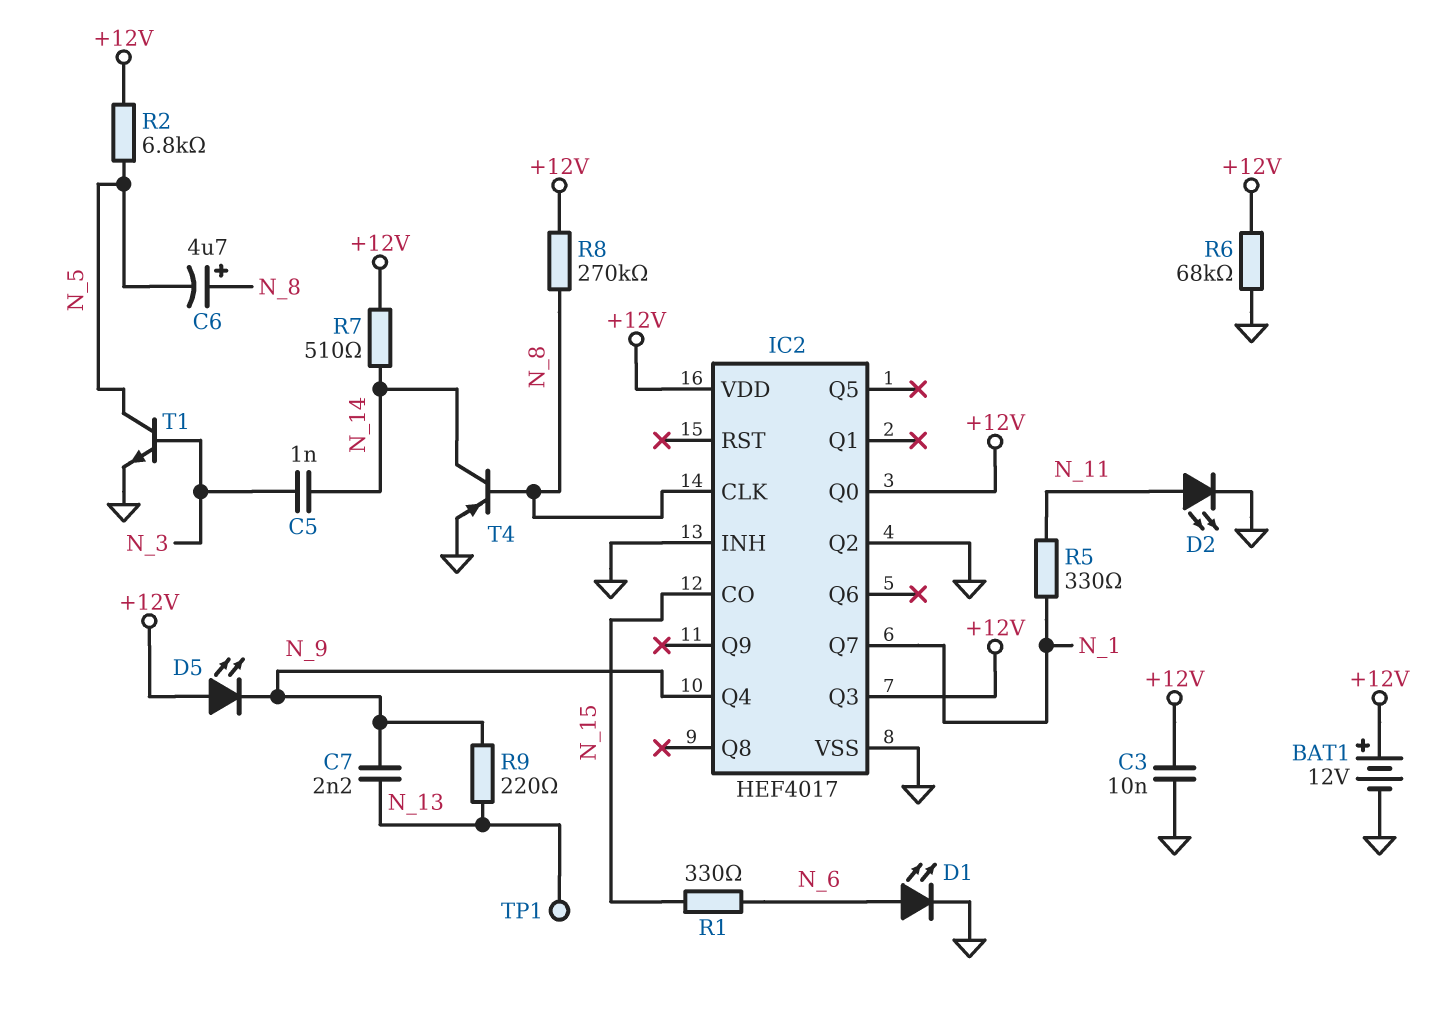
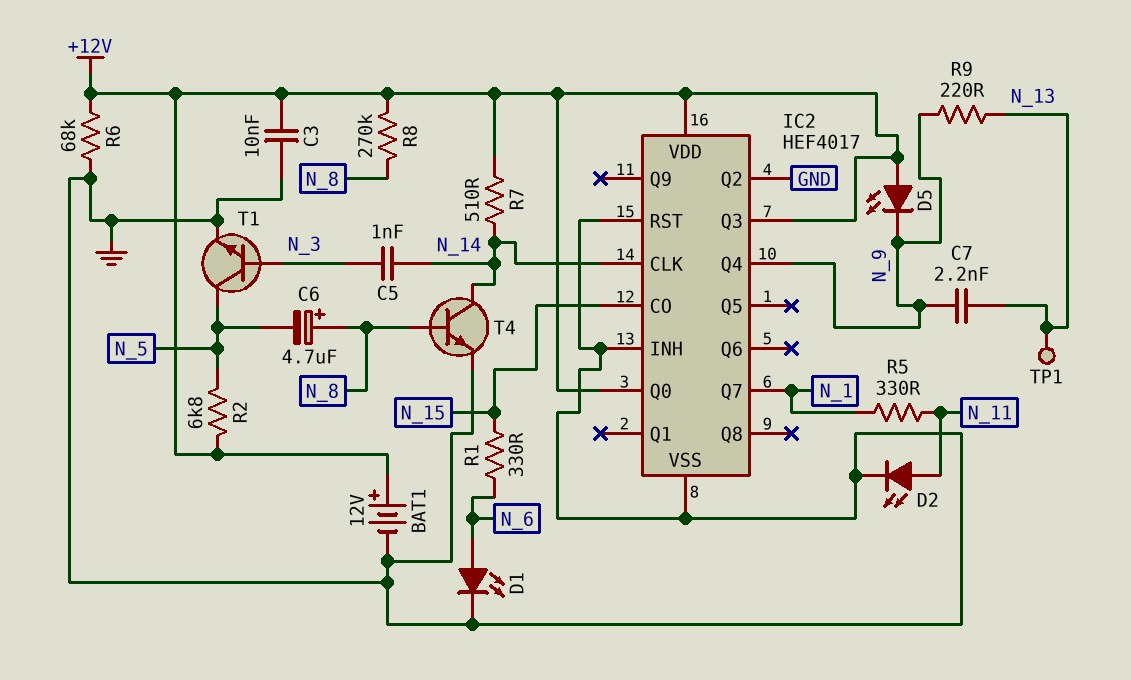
IC2 pin CLK: N_8 -> N_14
IC2 pin RST: none -> GND
T4: PNP (B N_8, C N_14, E GND) -> NPN (B N_8, C N_14, E GND)

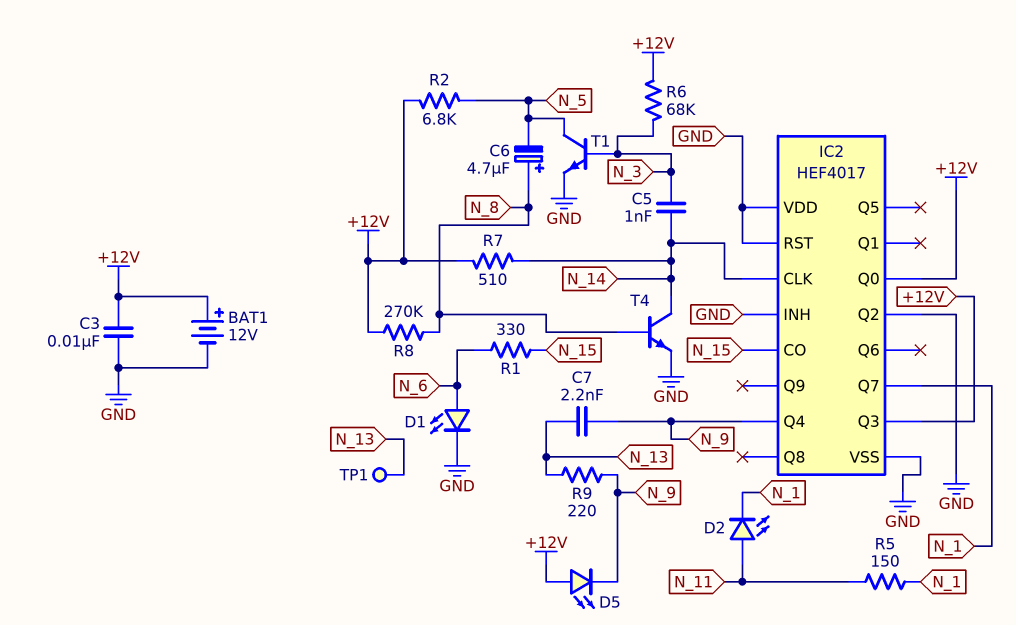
D2: LED (A N_11, K GND) -> LED (A N_11, K N_1)
IC2 pin VDD: +12V -> GND
R5: 330 (N_1, N_11) -> 150 (N_1, N_11)
R6: 68k (+12V, GND) -> 68k (+12V, N_3)

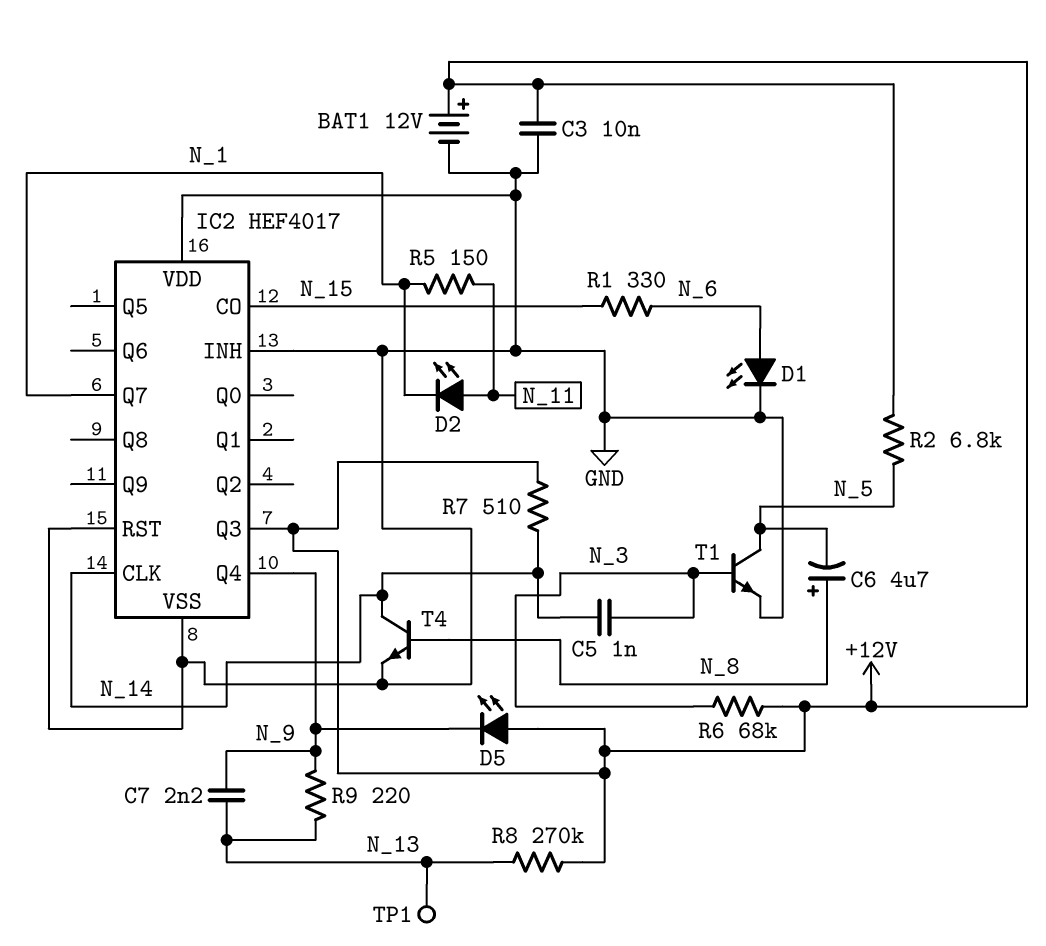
IC2 pin Q0: +12V -> none
IC2 pin Q2: GND -> none
R8: 270k (+12V, N_8) -> 270k (+12V, N_13)

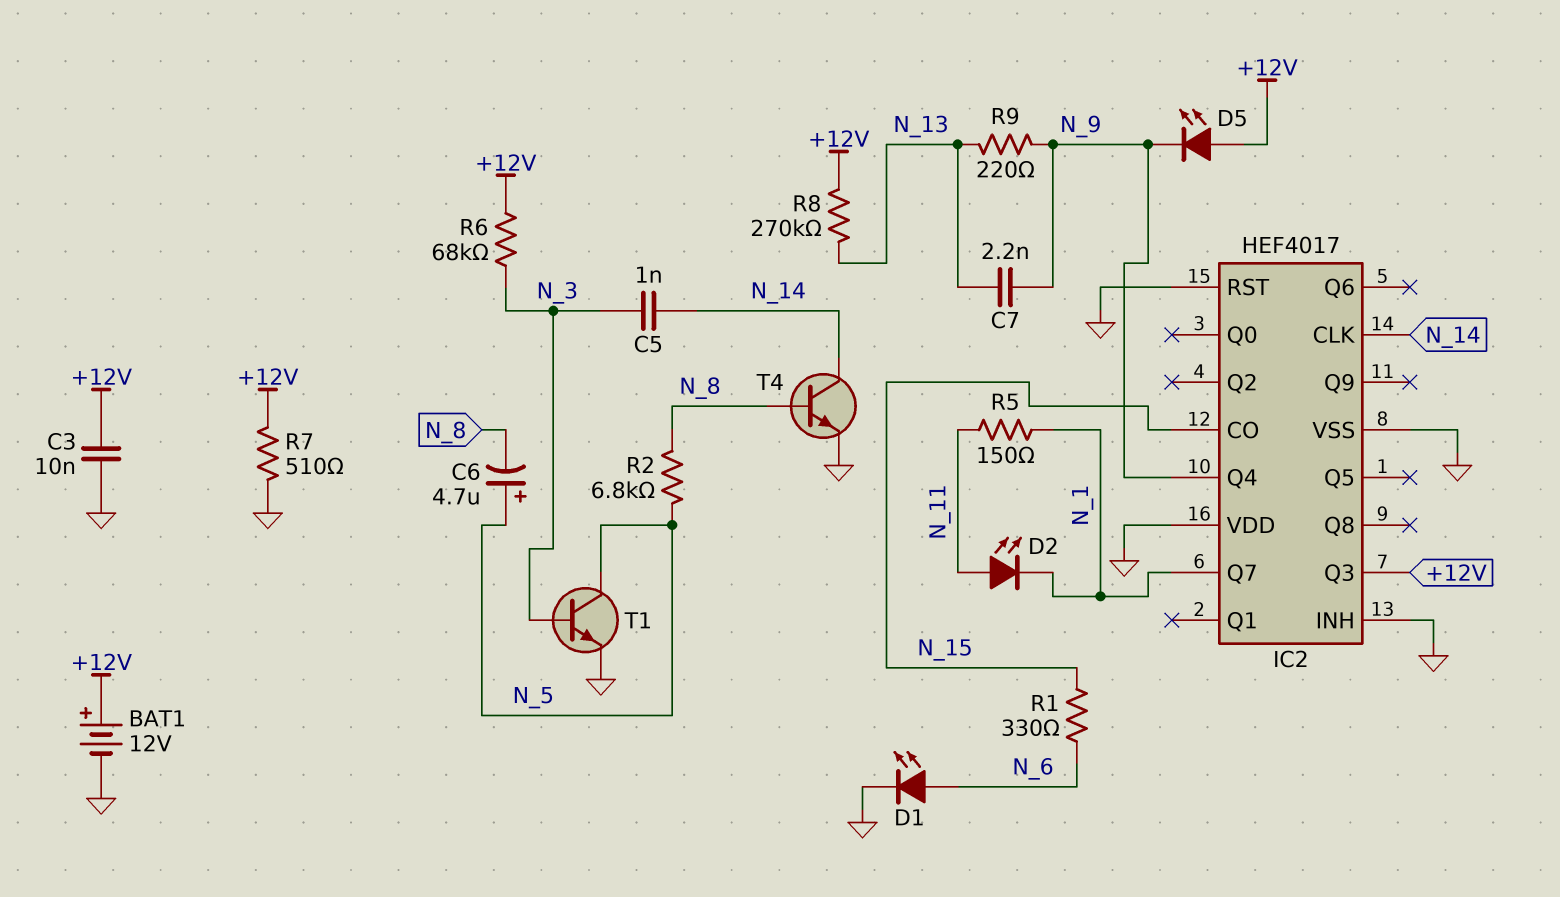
C6: 4.7uF (plus N_8, minus N_5) -> 4.7uF (plus N_5, minus N_8)
R2: 6.8k (+12V, N_5) -> 6.8k (N_5, N_8)
R7: 510 (+12V, N_14) -> 510 (+12V, GND)
TP1: test point (N_13) -> none

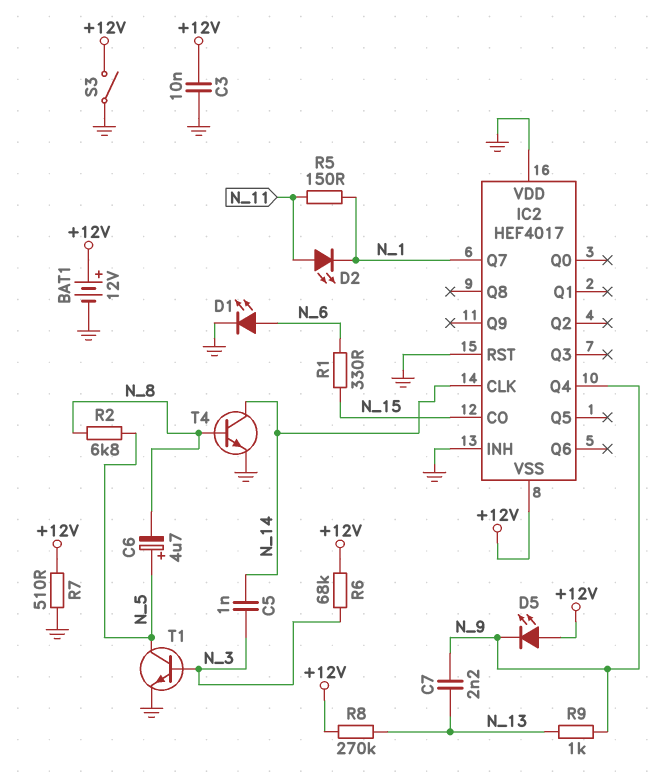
IC2 pin Q3: +12V -> none
IC2 pin VSS: GND -> +12V
R9: 220 (N_9, N_13) -> 1k (N_9, N_13)
S3: none -> switch (+12V, GND)

